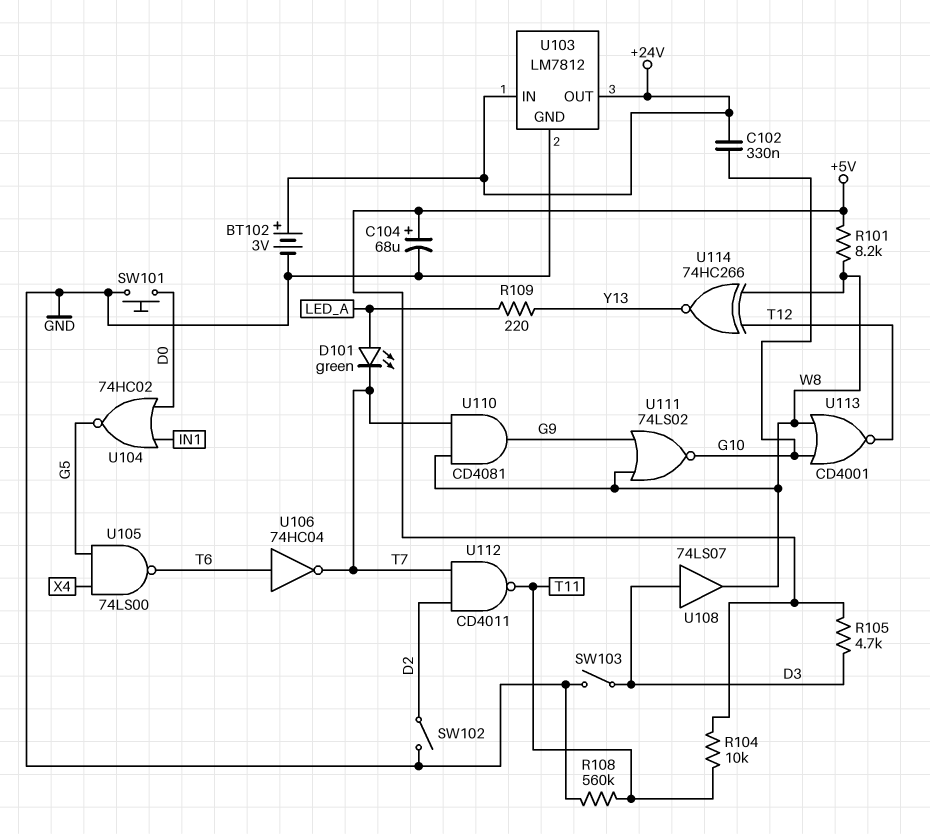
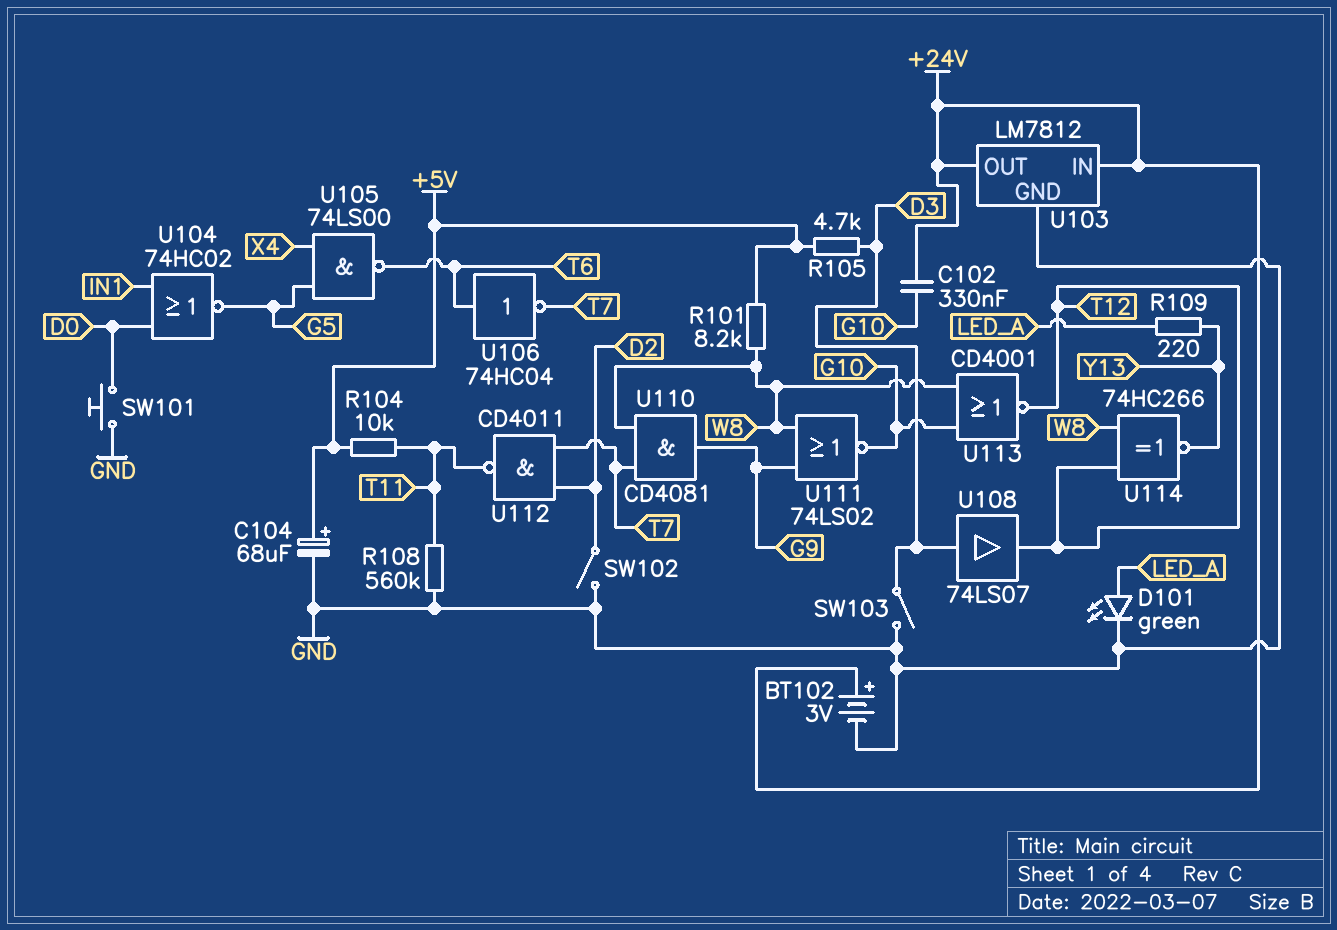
D101: LED green (A LED_A, K T7) -> LED green (A LED_A, K GND)
U108: buffer 74LS07 (in D3, out W8) -> buffer 74LS07 (in D3, out T12)

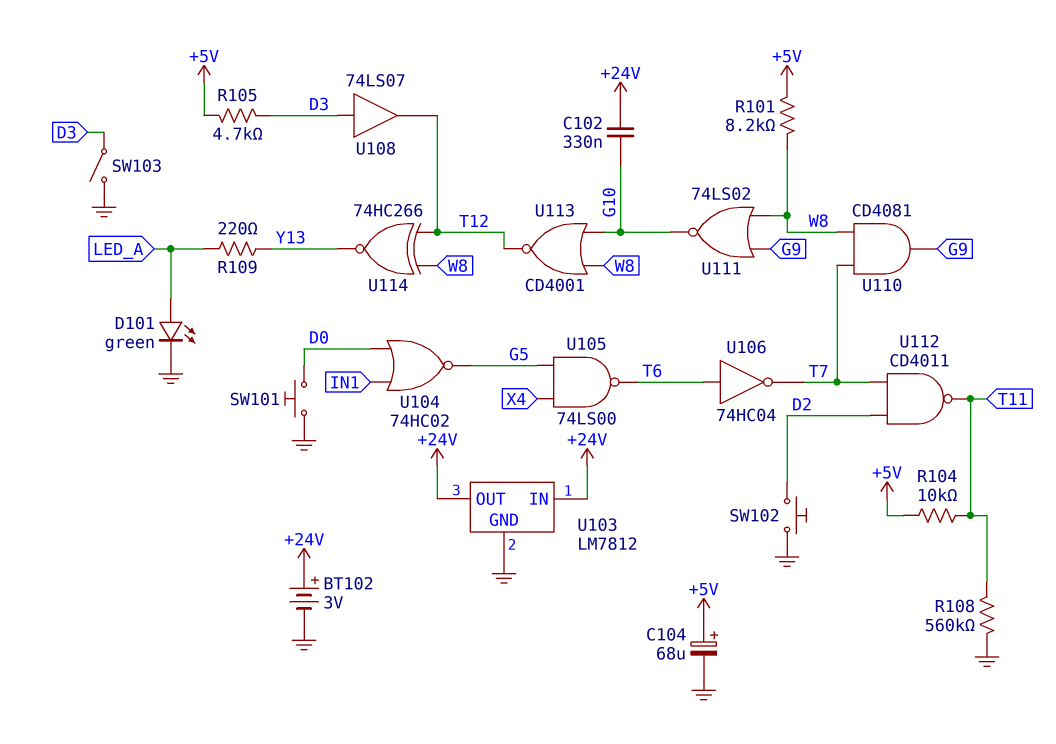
SW102: switch (D2, GND) -> button (D2, GND)

